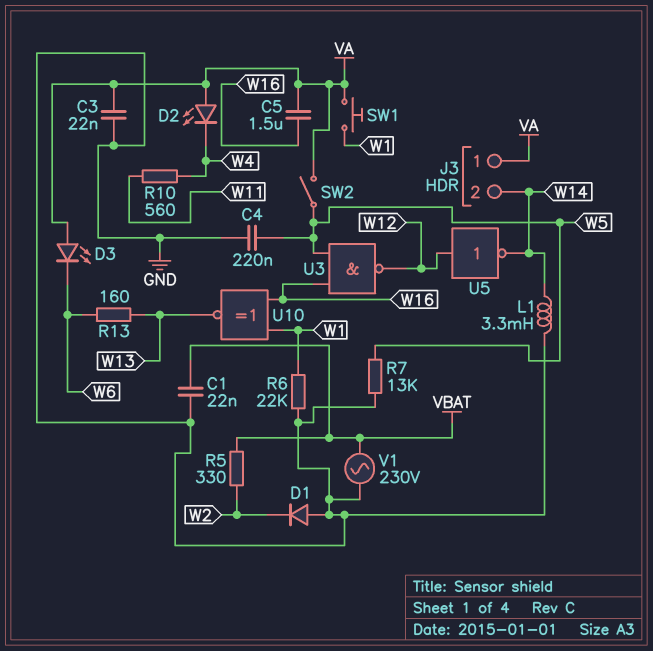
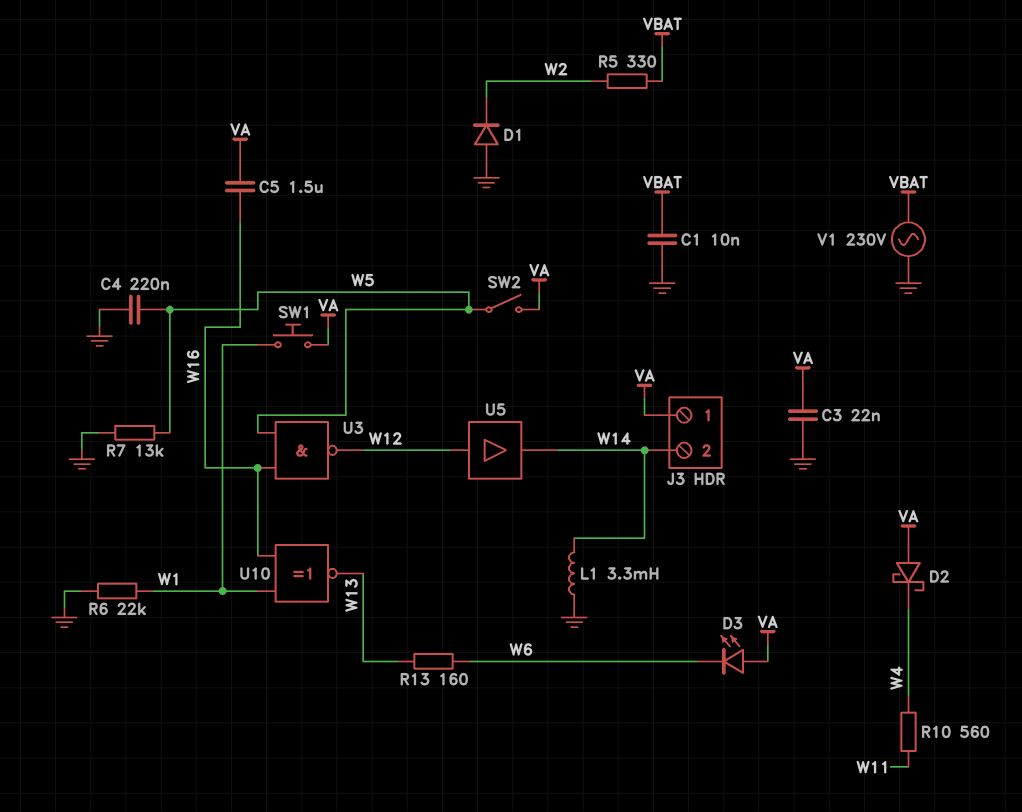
C1: 22nF (GND, VBAT) -> 10nF (GND, VBAT)
D2: LED (A VA, K W4) -> schottky (A VA, K W4)
U5: NOT (in W12, out W14) -> buffer (in W12, out W14)

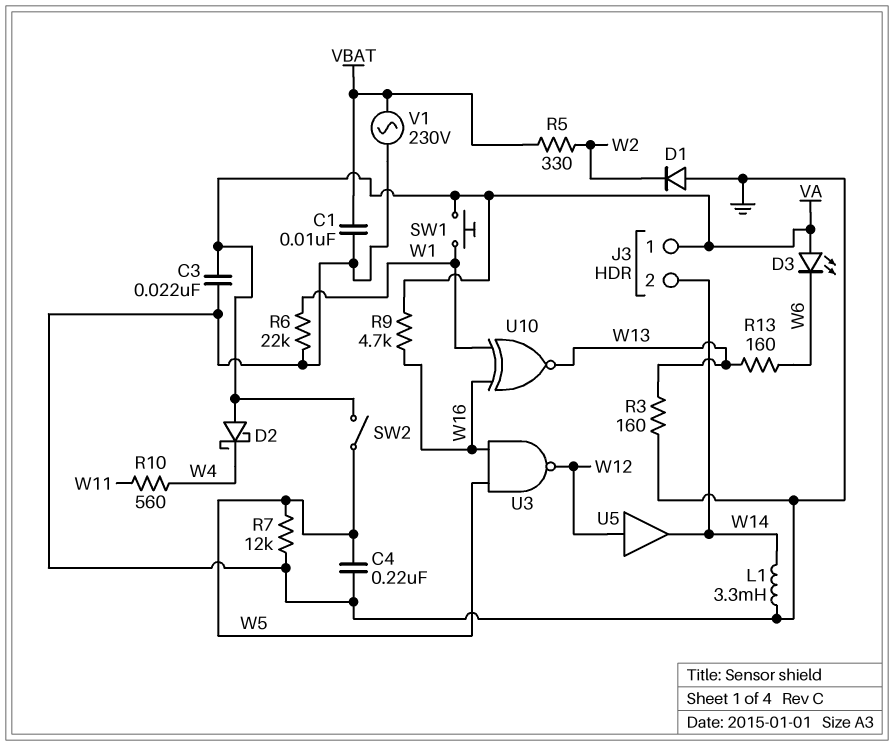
C5: 1.5uF (VA, W16) -> none
R3: none -> 160 (GND, W13)
R7: 13k (GND, W5) -> 12k (GND, W5)
R9: none -> 4.7k (VA, W16)

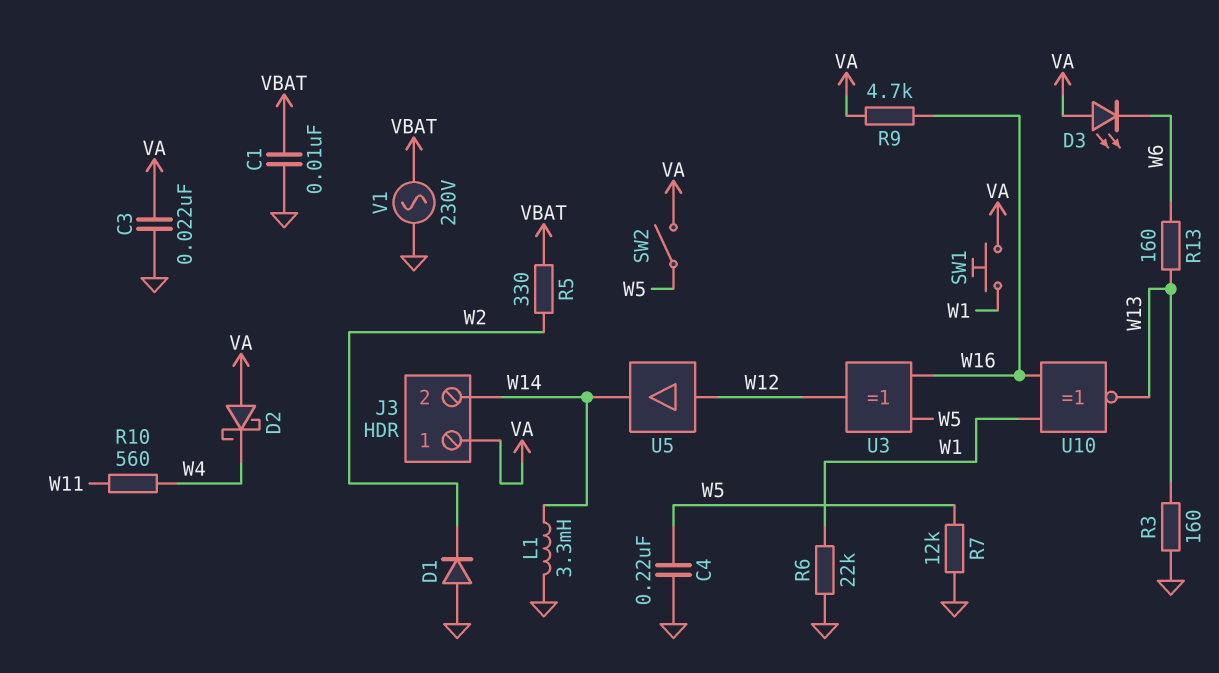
U3: NAND (in W5, in W16, out W12) -> XOR (in W5, in W16, out W12)

